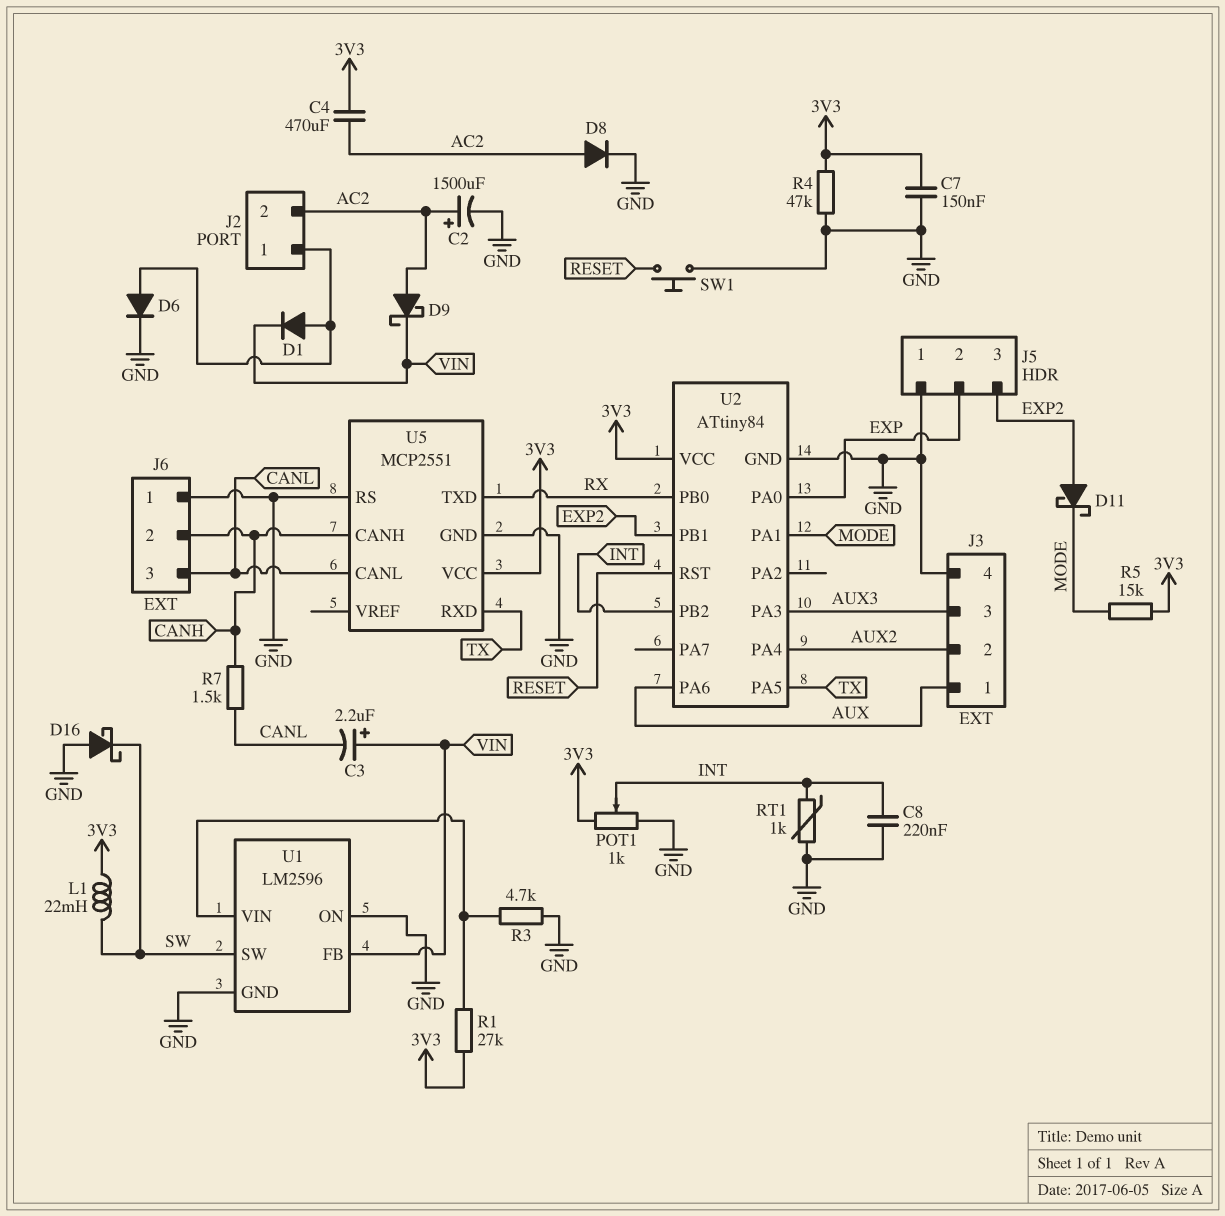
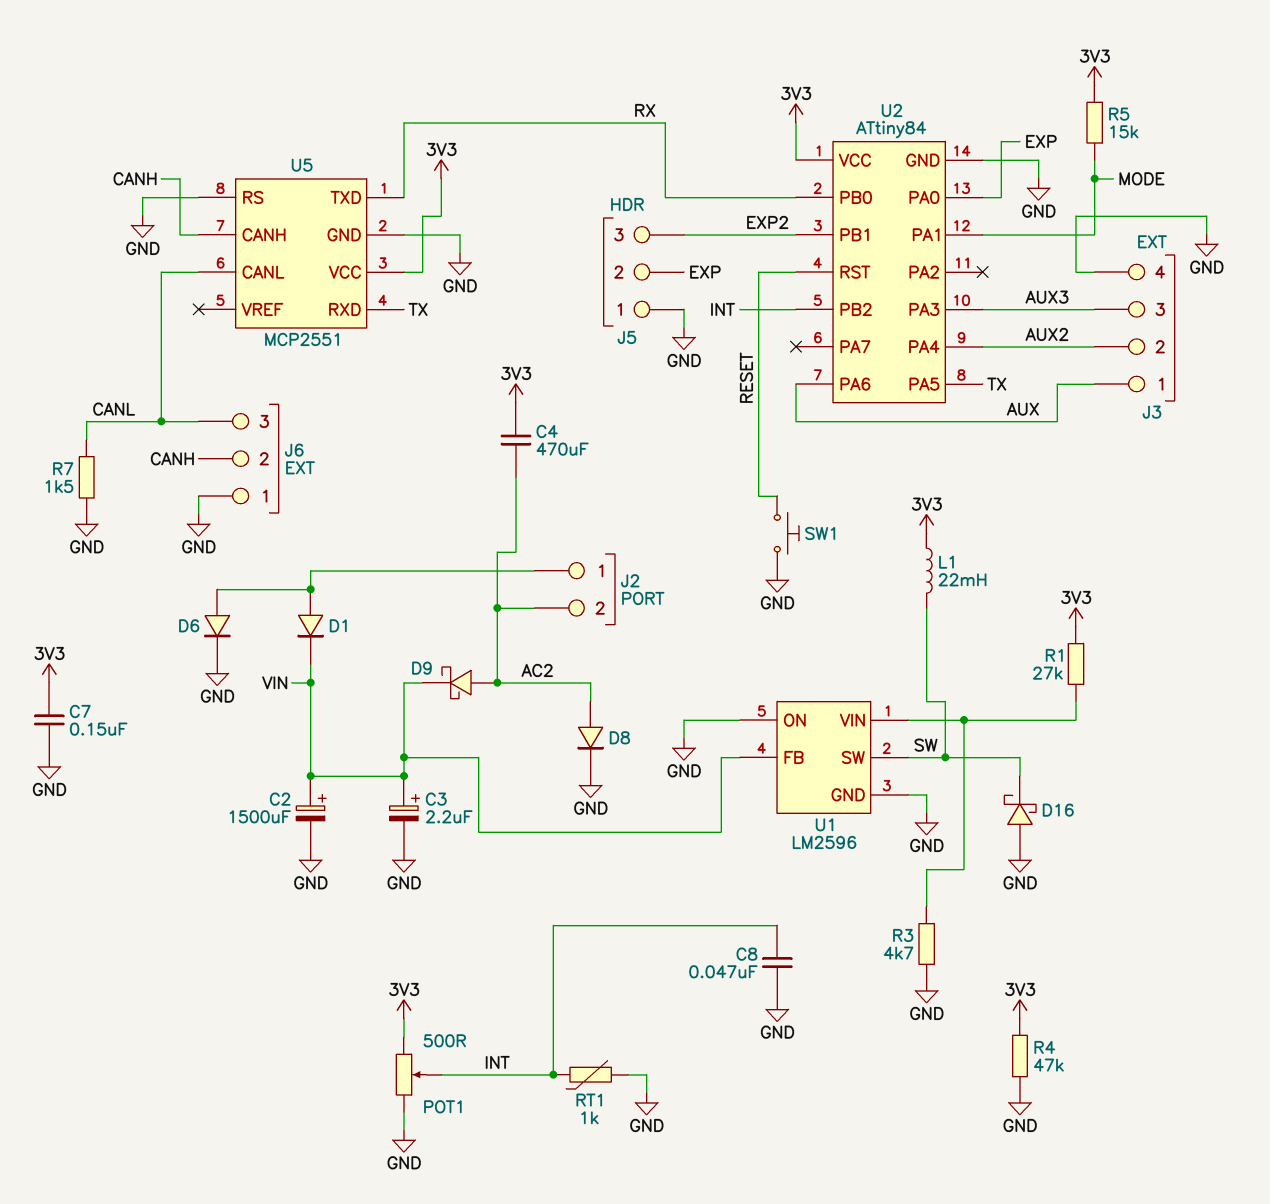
C2: 1500uF (plus AC2, minus GND) -> 1500uF (plus VIN, minus GND)
C3: 2.2uF (plus VIN, minus CANL) -> 2.2uF (plus VIN, minus GND)
C8: 220nF (GND, INT) -> 47nF (GND, INT)
D11: schottky (A EXP2, K MODE) -> none
POT1: 1k (3V3, GND, wiper INT) -> 500 (3V3, GND, wiper INT)
R7: 1.5k (CANH, CANL) -> 1.5k (CANL, GND)

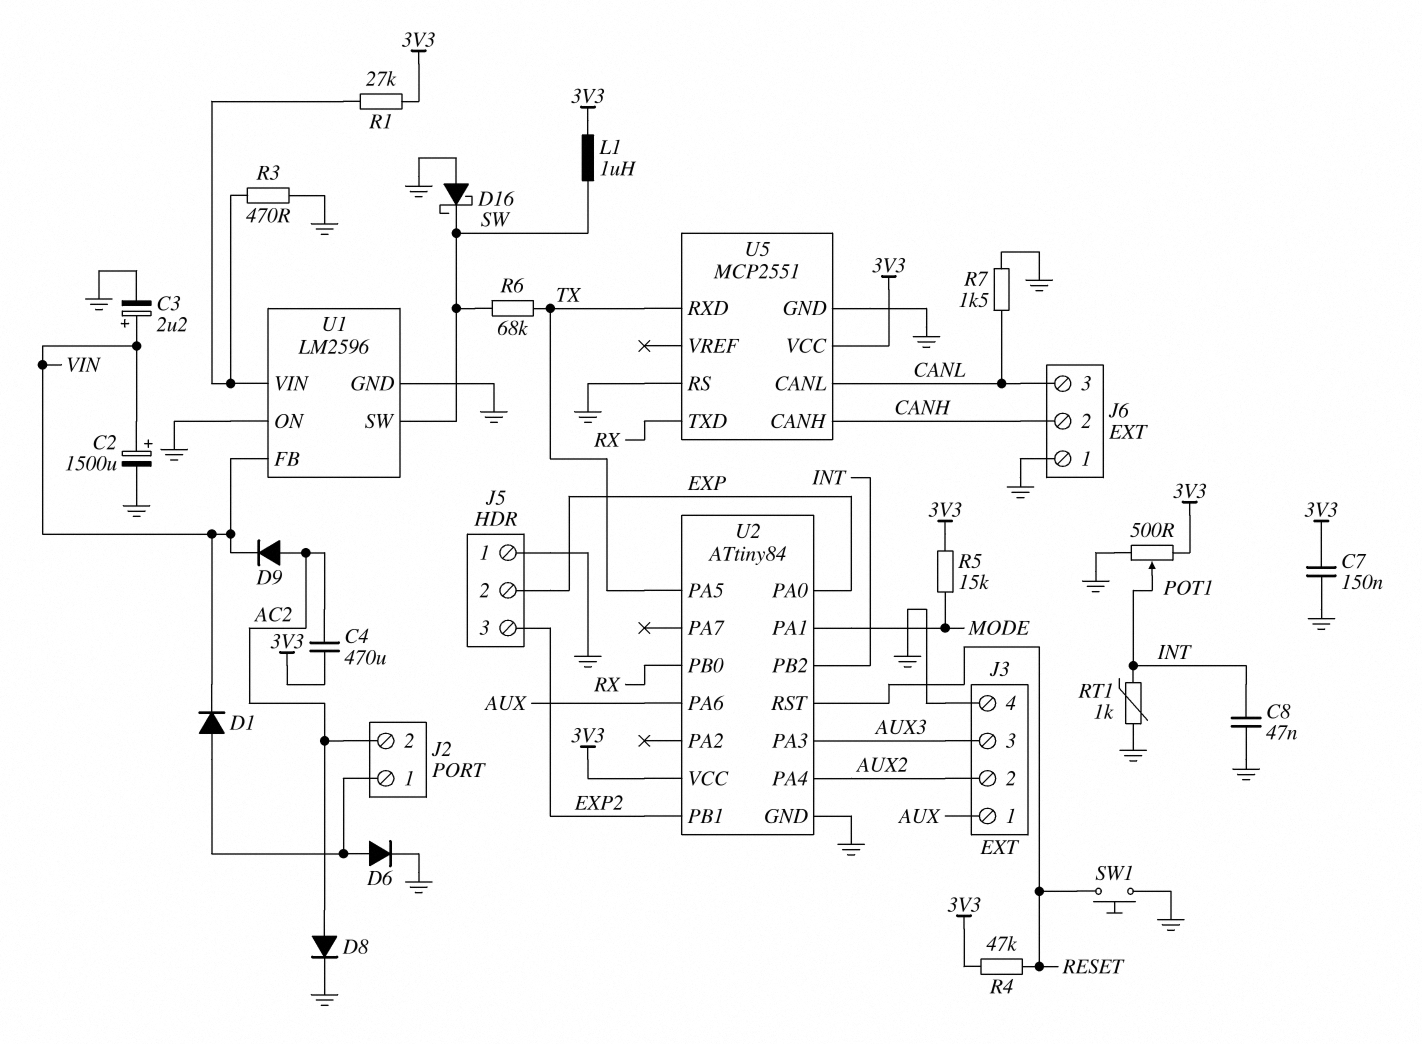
D9: schottky (A AC2, K VIN) -> diode (A AC2, K VIN)
L1: 22mH (3V3, SW) -> 1uH (3V3, SW)
R3: 4.7k (GND, U1/VIN) -> 470 (GND, U1/VIN)
R4: 47k (3V3, GND) -> 47k (3V3, RESET)
R6: none -> 68k (SW, TX)

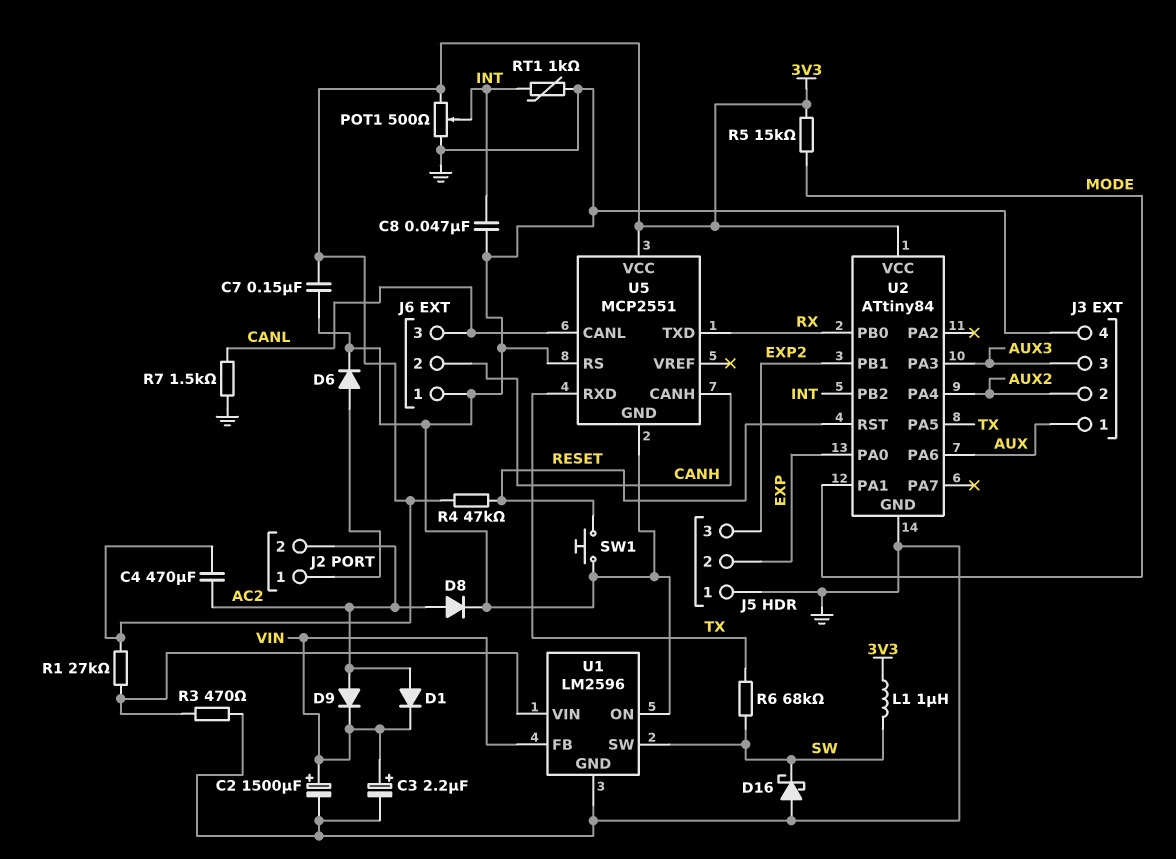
D1: diode (A J2/1, K VIN) -> diode (A AC2, K VIN)

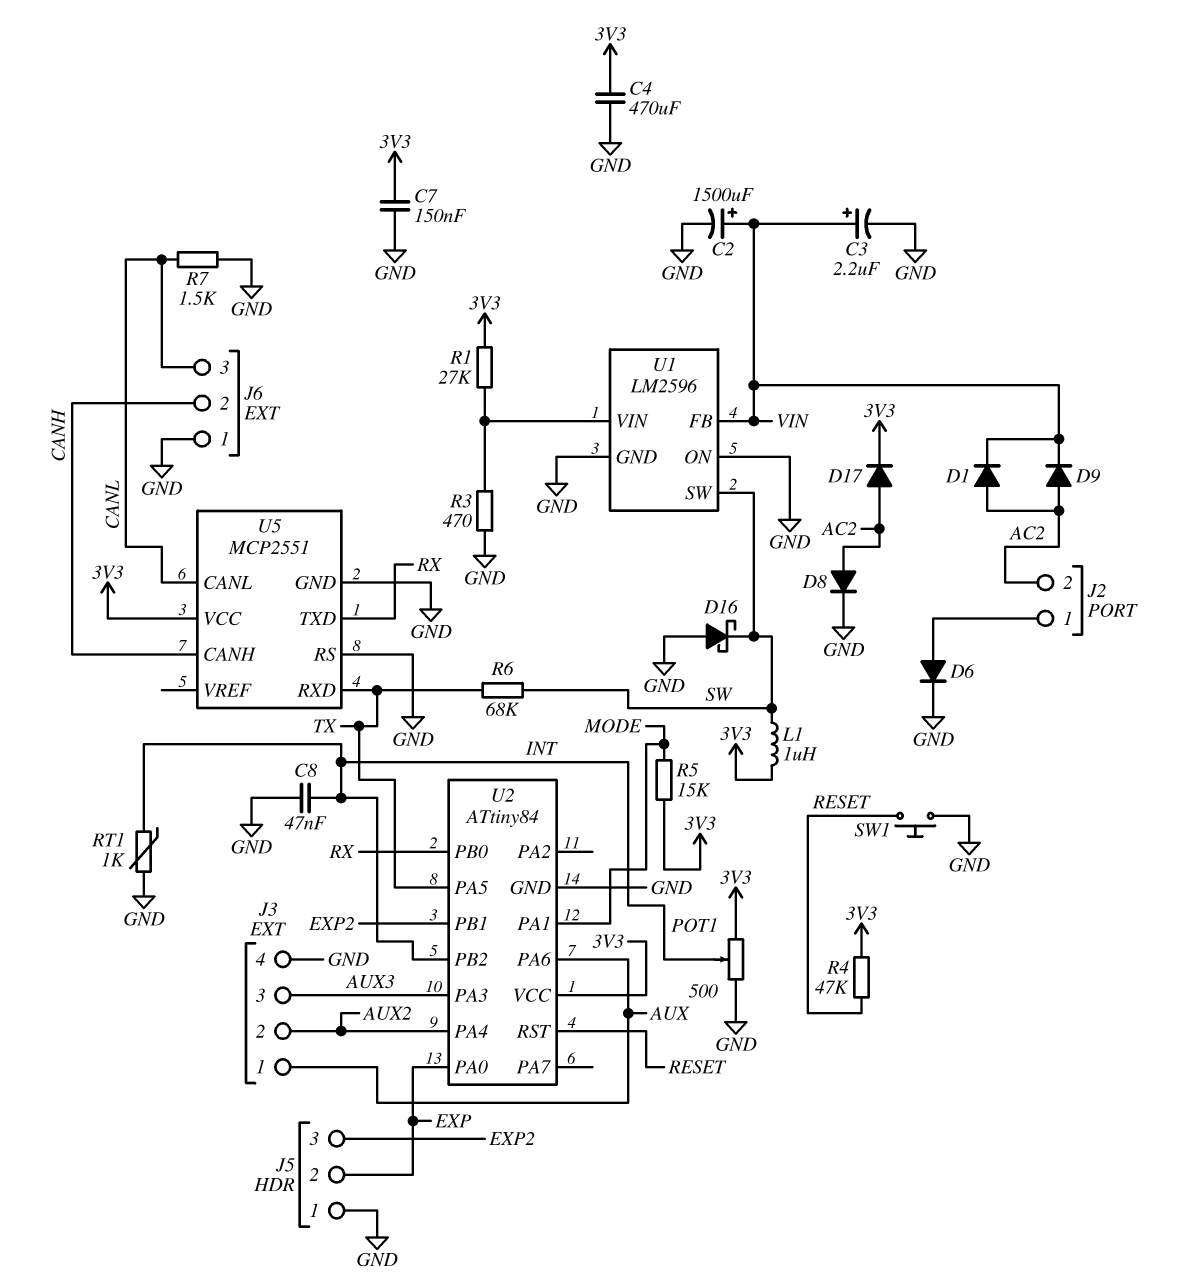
C4: 470uF (3V3, AC2) -> 470uF (3V3, GND)
D17: none -> diode (A AC2, K 3V3)

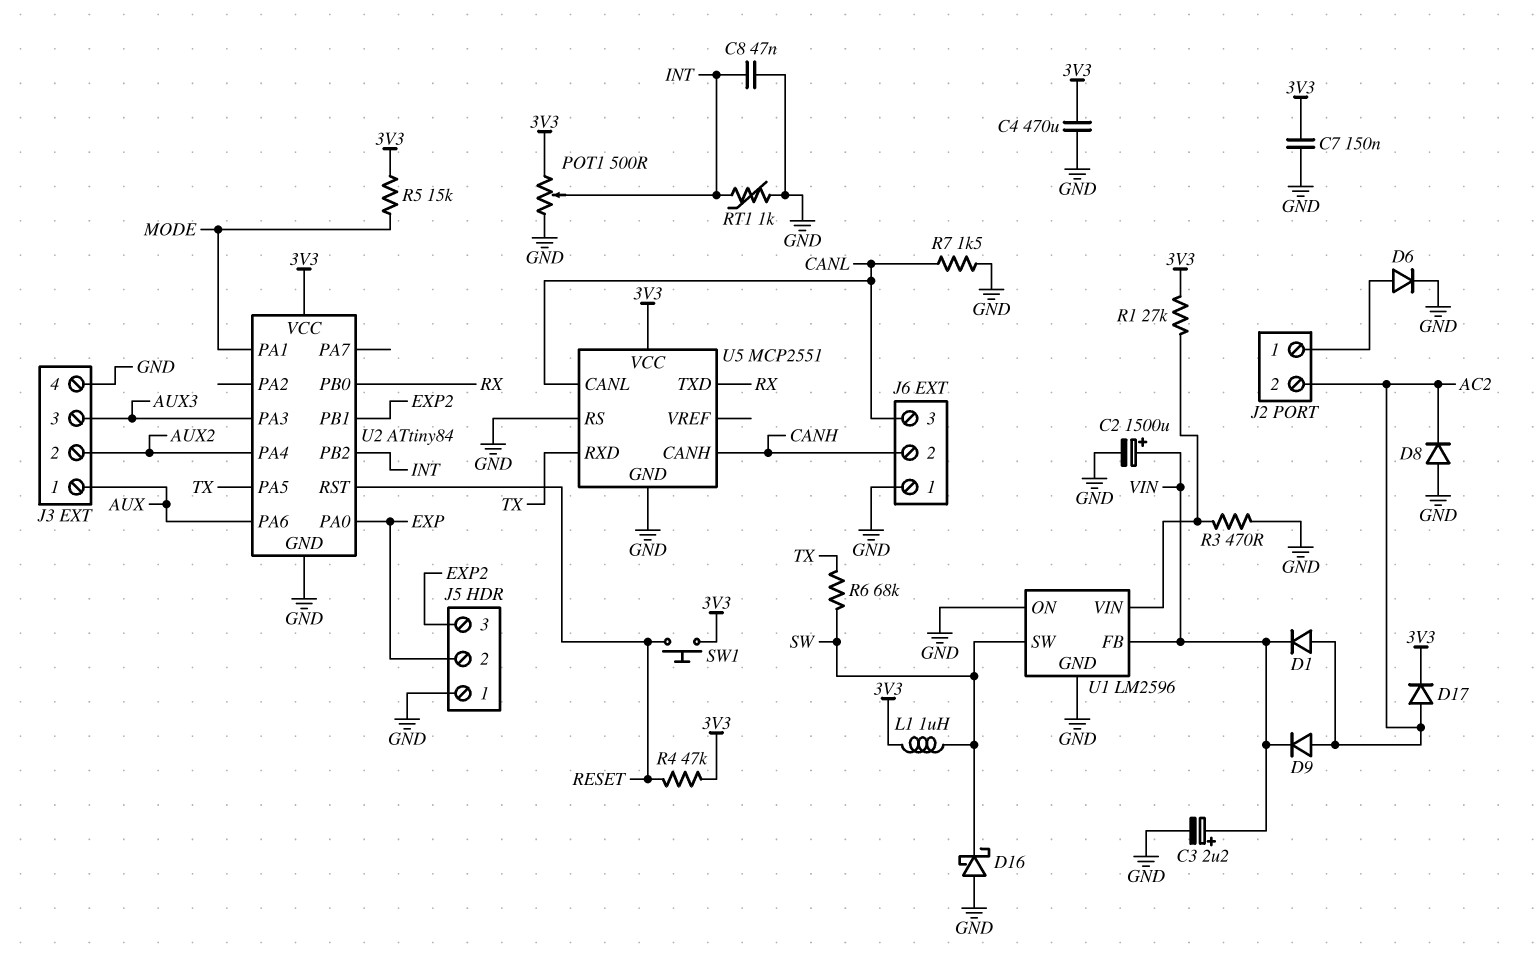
D8: diode (A AC2, K GND) -> diode (A GND, K AC2)
SW1: button (GND, RESET) -> button (3V3, RESET)

